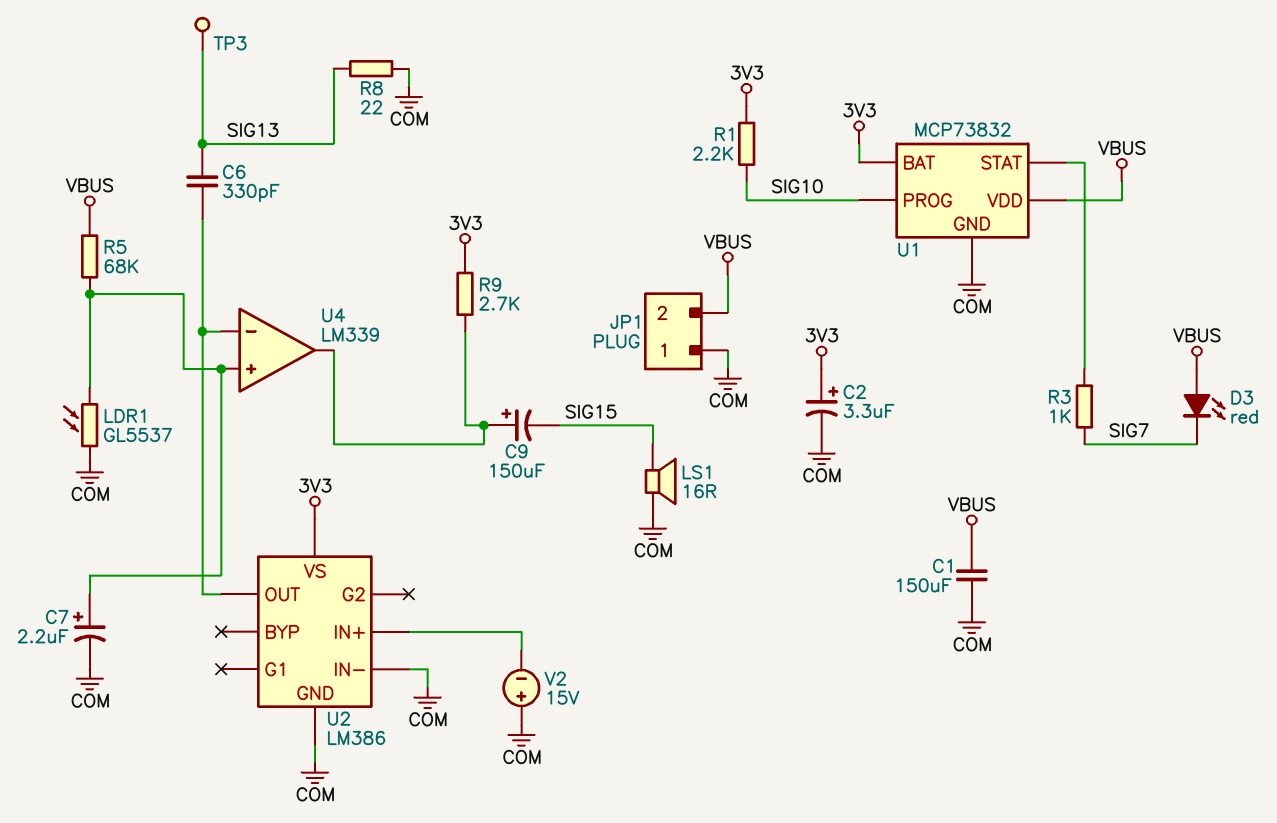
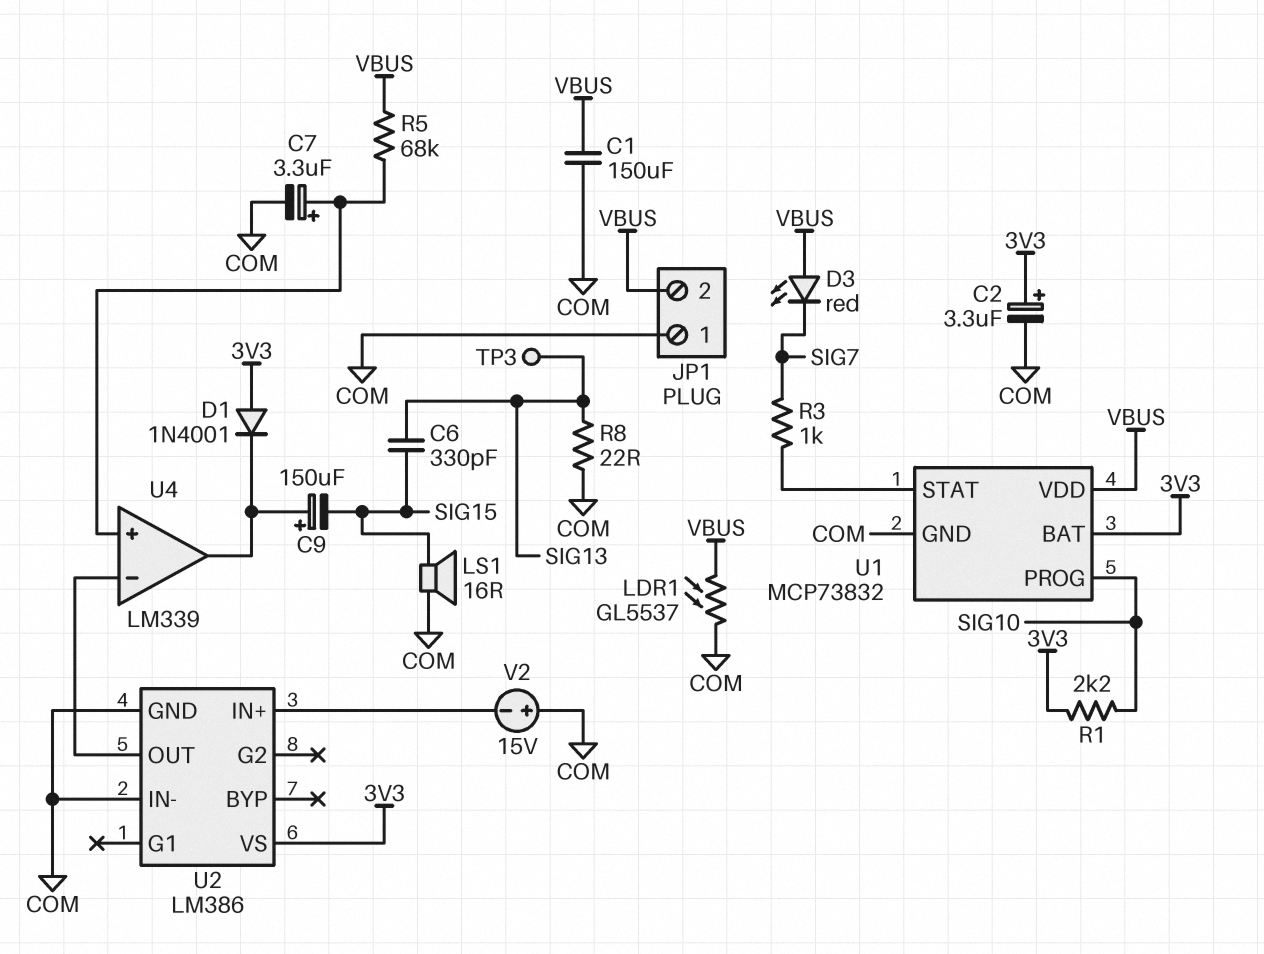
C6: 330pF (SIG13, U2/OUT) -> 330pF (SIG13, SIG15)
C7: 2.2uF (plus U4/in+, minus COM) -> 3.3uF (plus U4/in+, minus COM)
D1: none -> diode 1N4001 (A 3V3, K U4/out)
LDR1: GL5537 (COM, U4/in+) -> GL5537 (COM, VBUS)
R9: 2.7k (3V3, U4/out) -> none

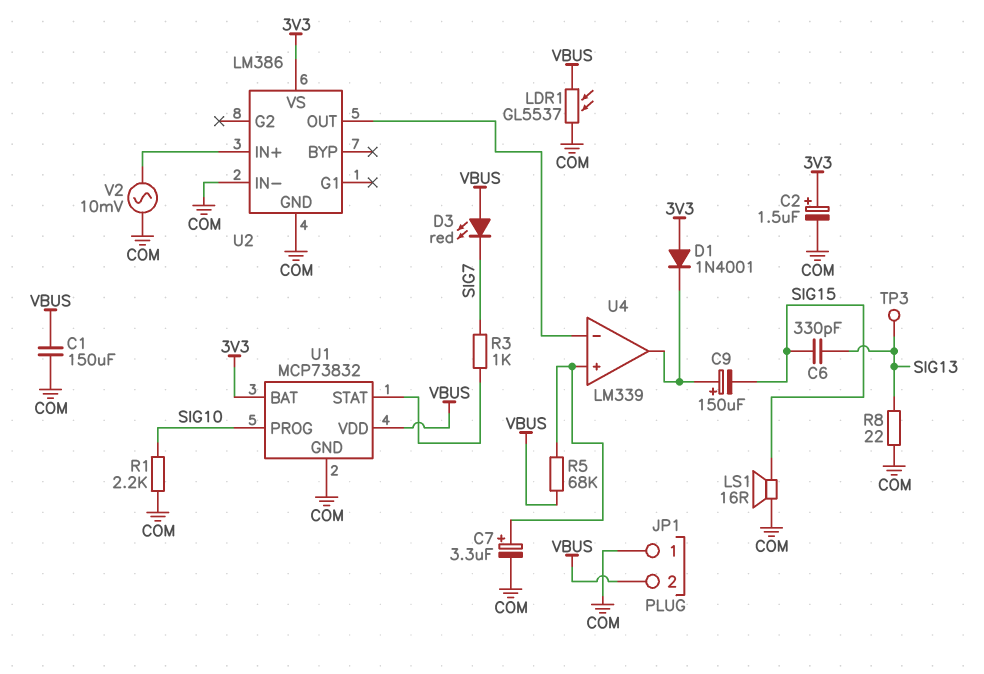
C2: 3.3uF (plus 3V3, minus COM) -> 1.5uF (plus 3V3, minus COM)
R1: 2.2k (3V3, SIG10) -> 2.2k (COM, SIG10)
V2: 15V (plus COM, minus U2/IN+) -> AC 10mV (COM, U2/IN+)

